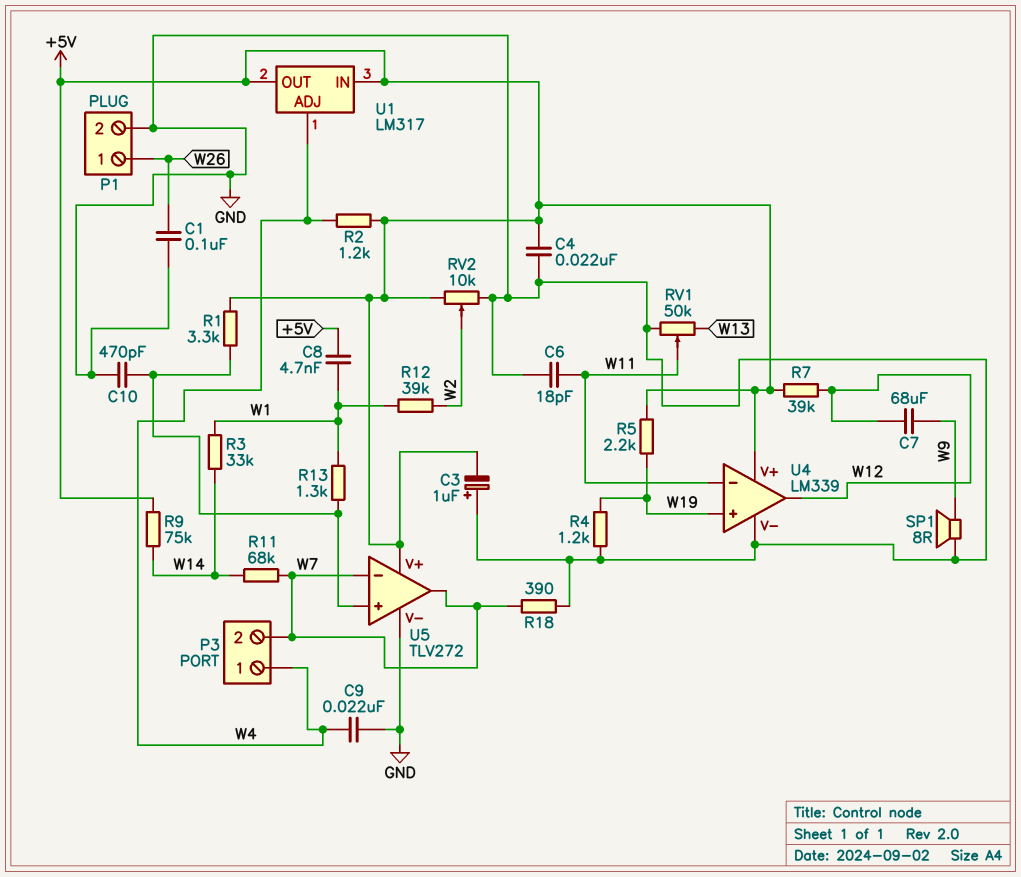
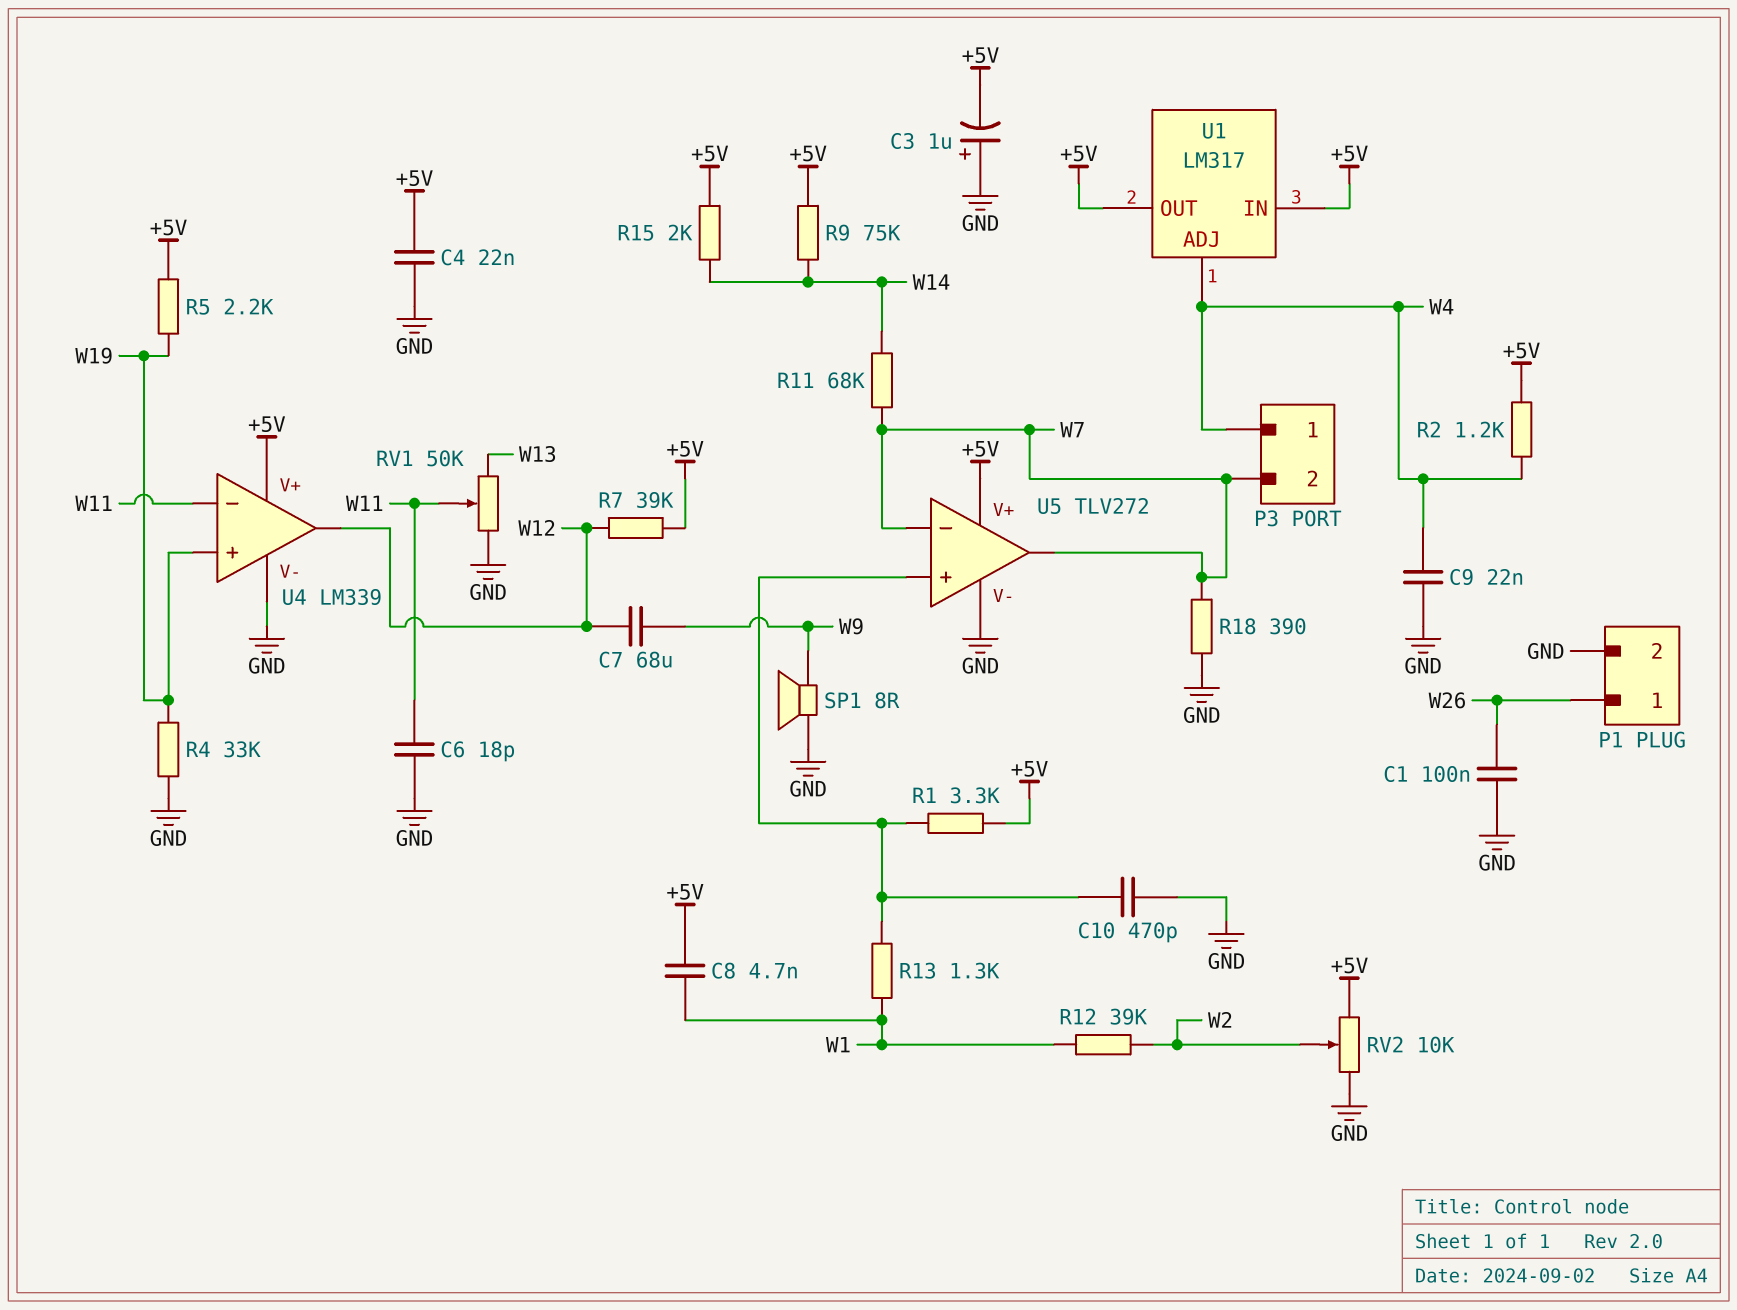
R3: 33k (W1, W14) -> none
R4: 1.2k (GND, W19) -> 33k (GND, W19)
R15: none -> 2k (+5V, W14)

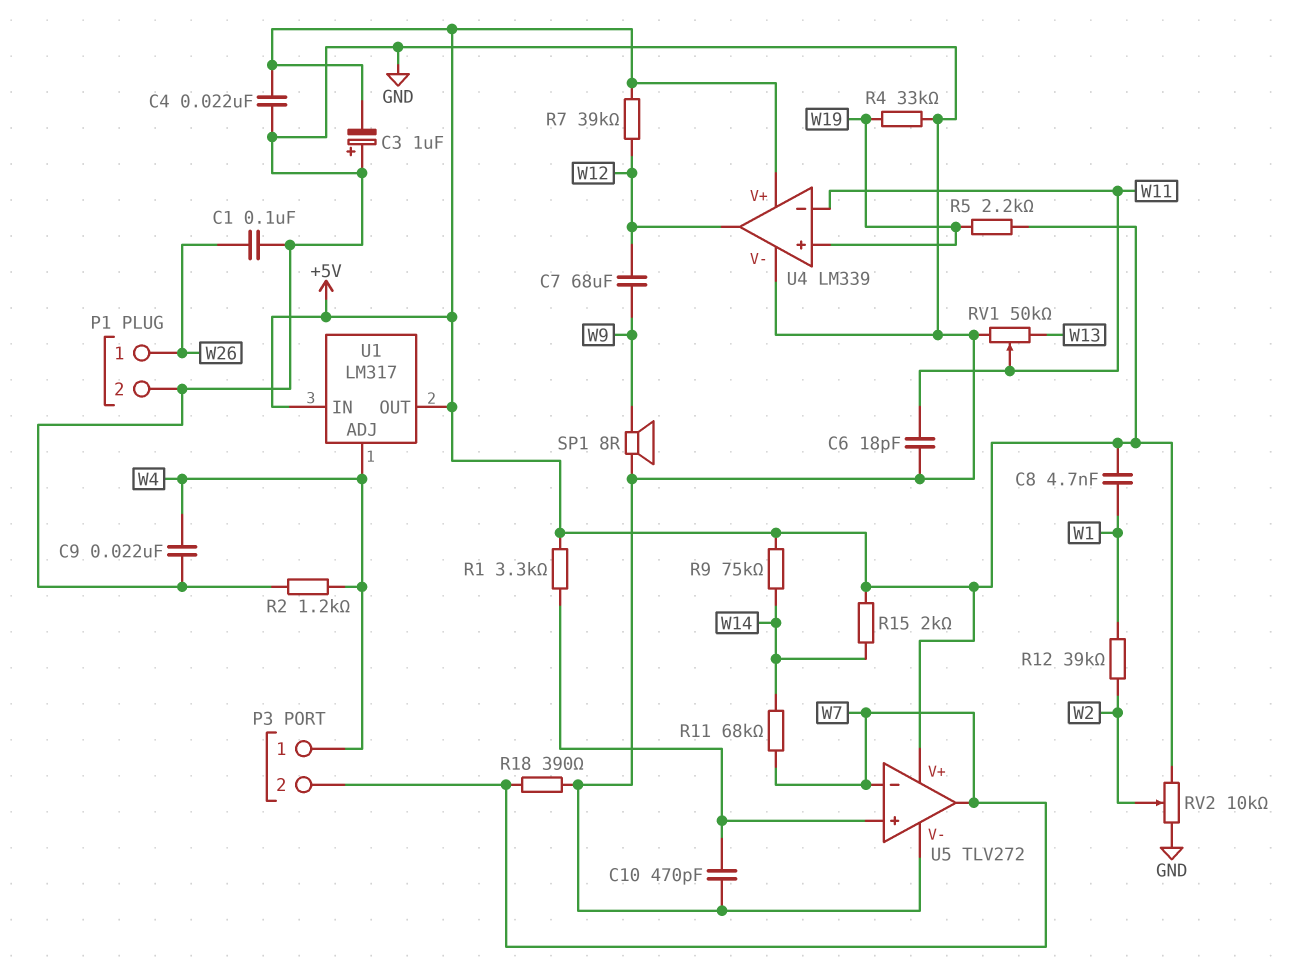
R2: 1.2k (+5V, W4) -> 1.2k (GND, W4)
R13: 1.3k (U5/in+, W1) -> none

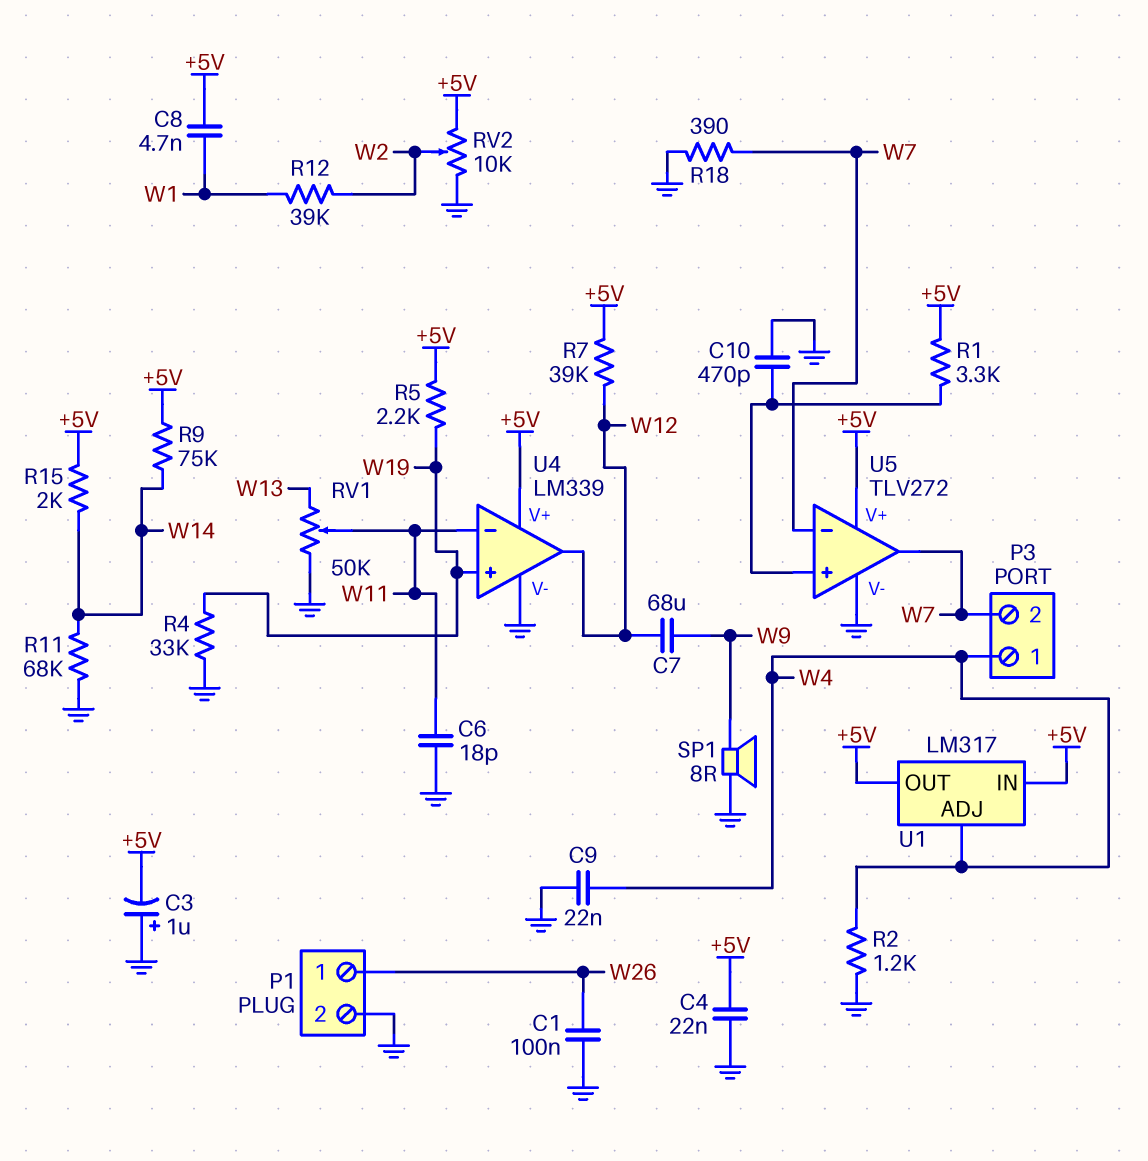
R11: 68k (W7, W14) -> 68k (GND, W14)

